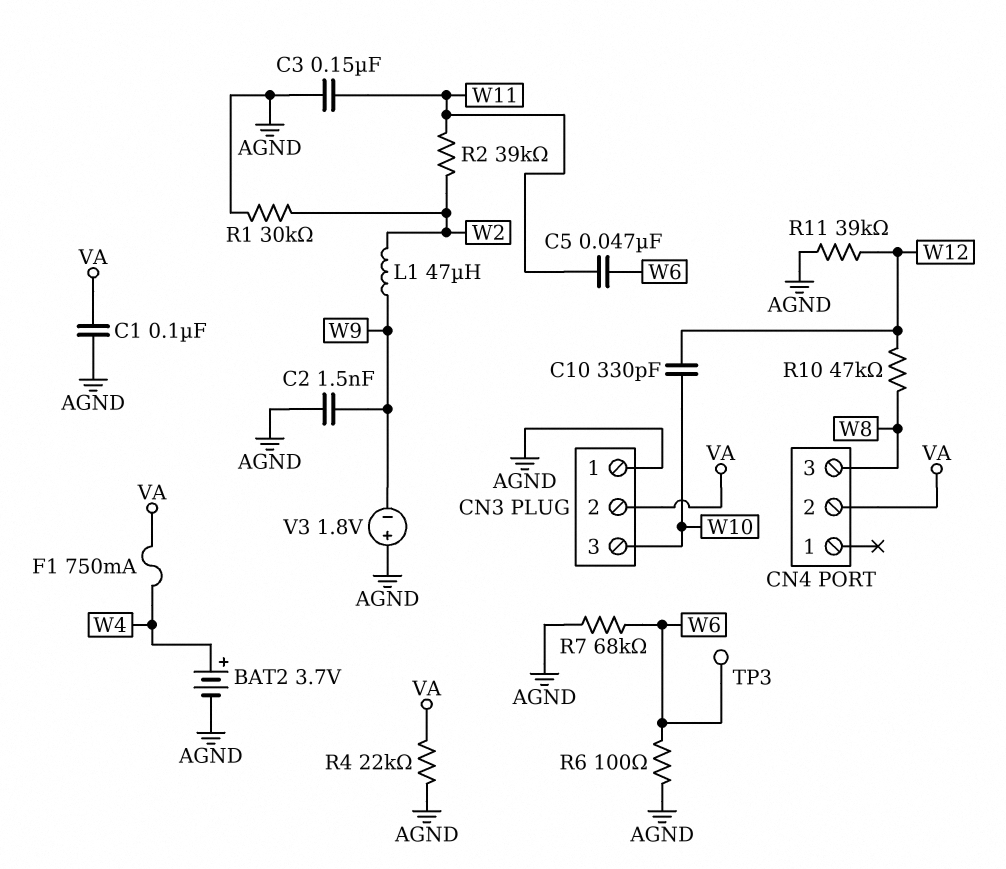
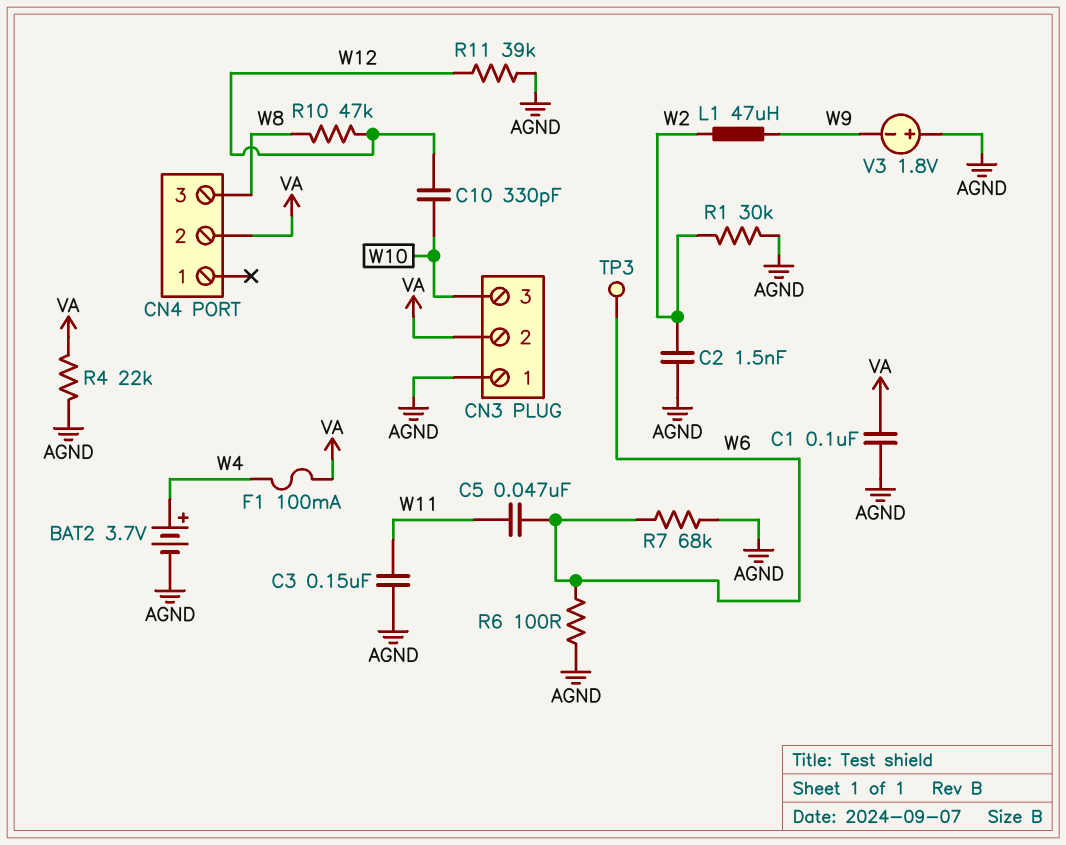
C2: 1.5nF (AGND, W9) -> 1.5nF (AGND, W2)
F1: 750mA (VA, W4) -> 100mA (VA, W4)
R2: 39k (W2, W11) -> none

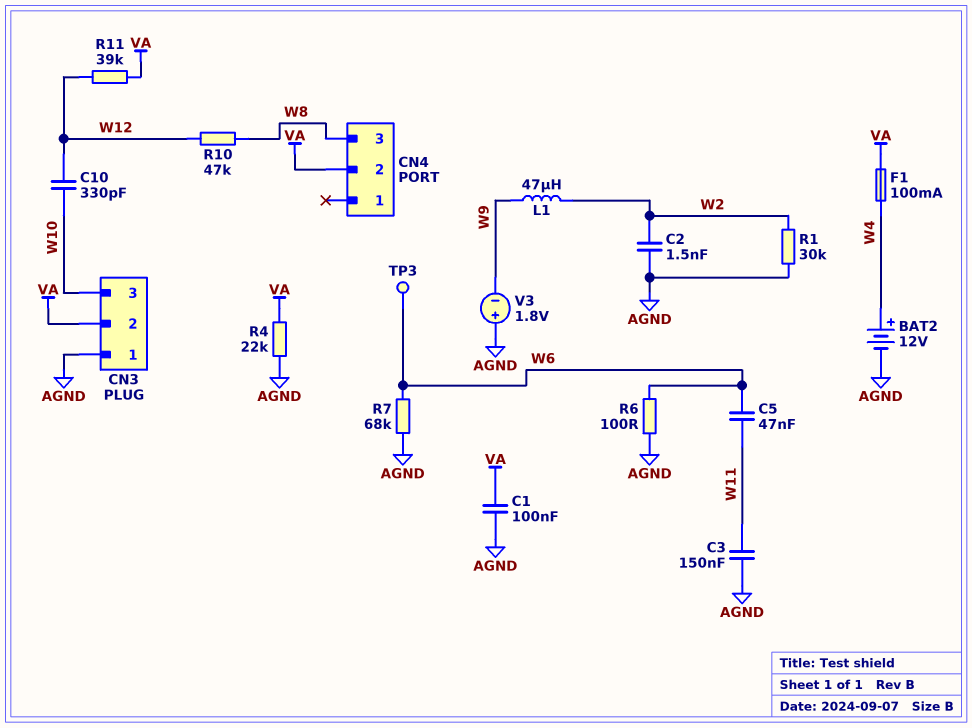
BAT2: 3.7V (plus W4, minus AGND) -> 12V (plus W4, minus AGND)
R11: 39k (AGND, W12) -> 39k (VA, W12)

